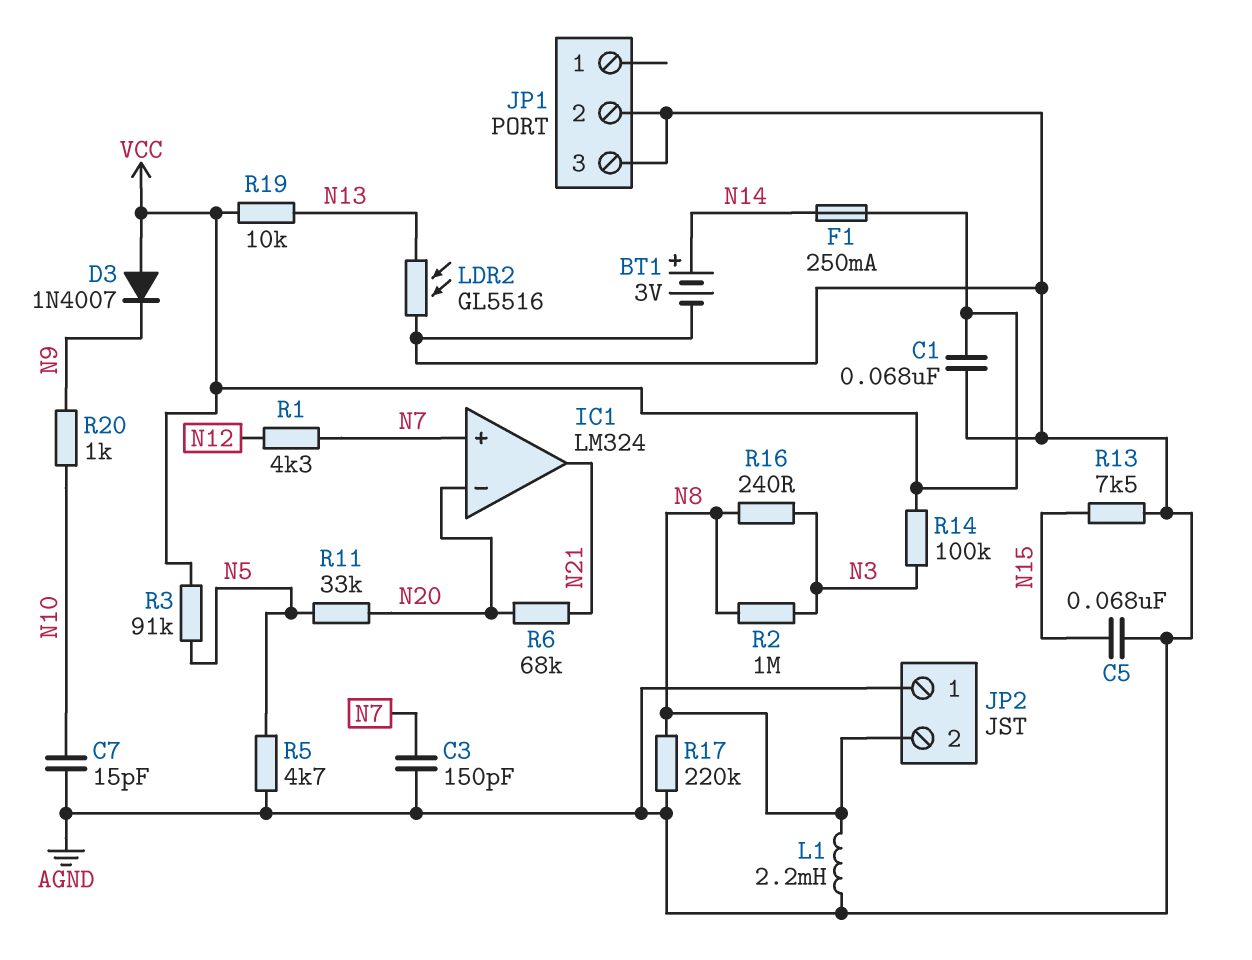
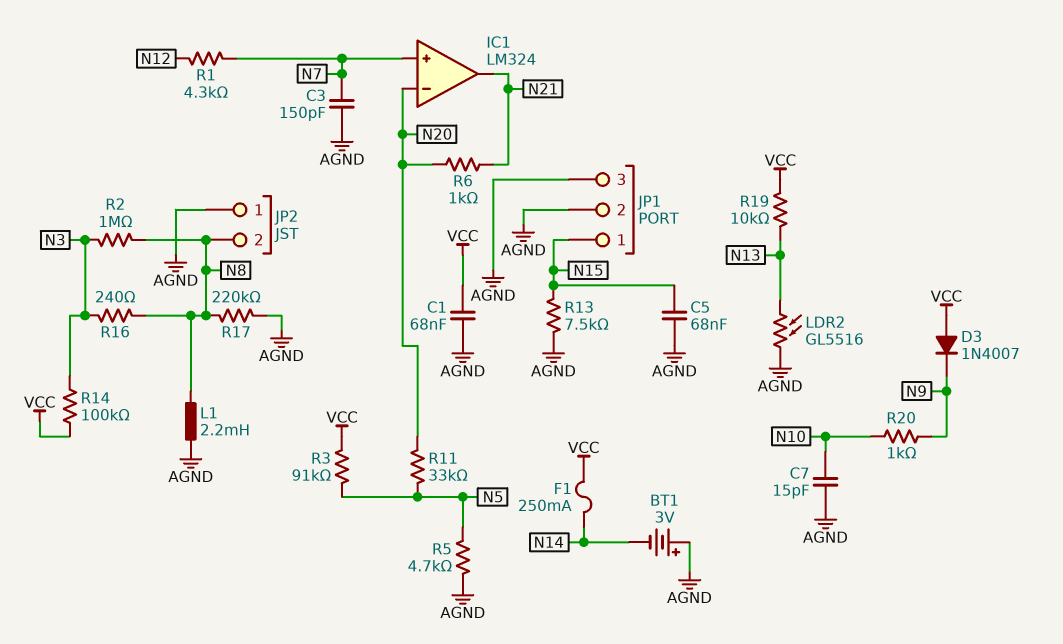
BT1: 3V (plus N14, minus AGND) -> 3V (plus AGND, minus N14)
JP1 pin 1: none -> N15
R6: 68k (N20, N21) -> 1k (N20, N21)

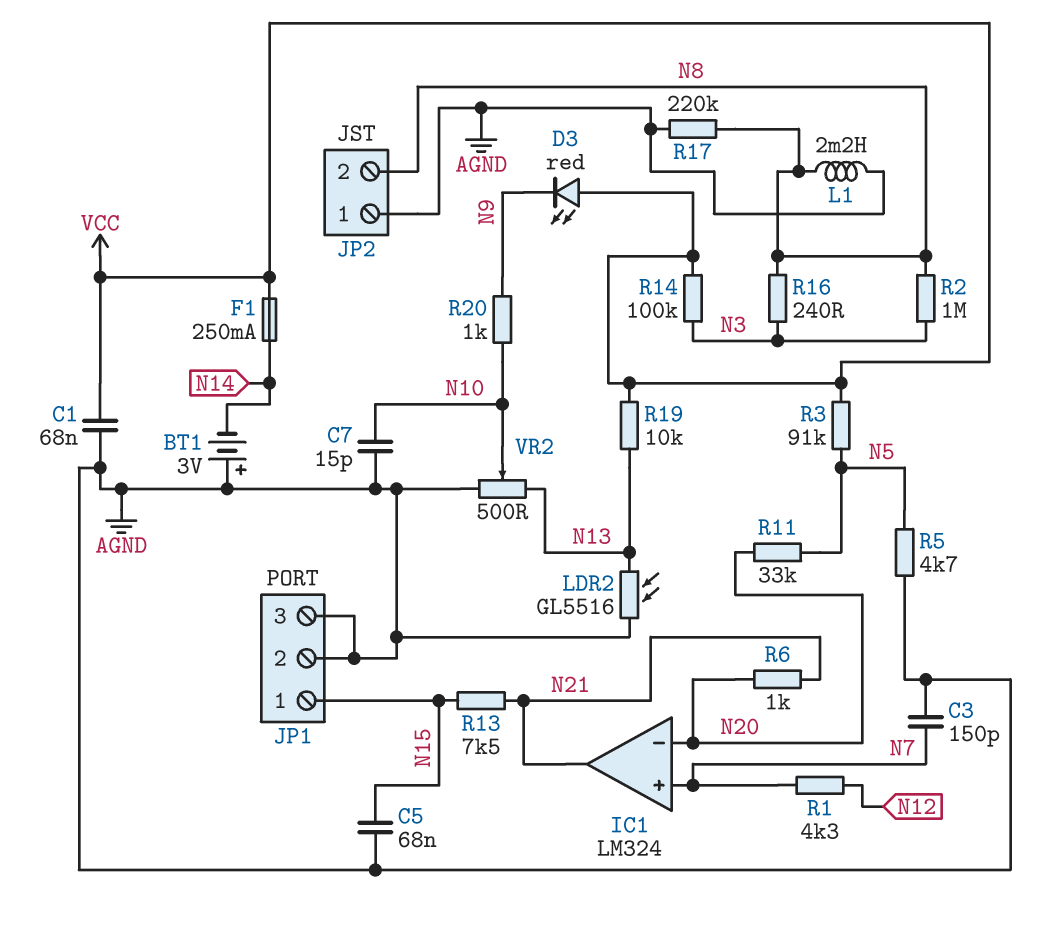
D3: diode 1N4007 (A VCC, K N9) -> LED red (A VCC, K N9)
R13: 7.5k (AGND, N15) -> 7.5k (N15, N21)
VR2: none -> 500 (AGND, N13, wiper N10)

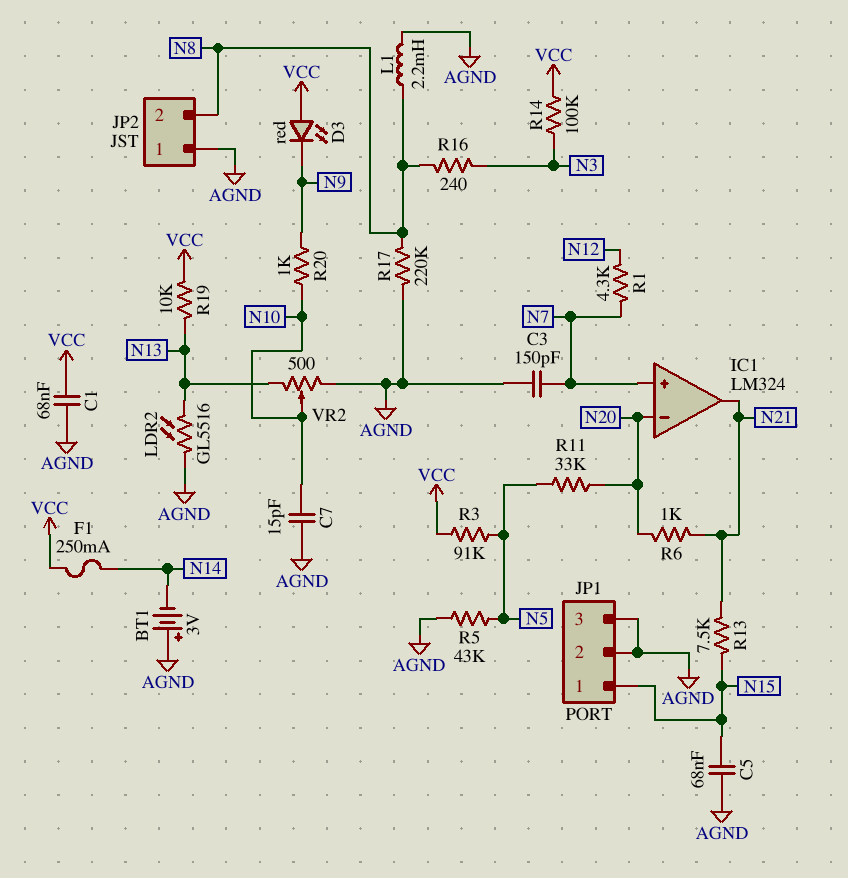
R2: 1M (N3, N8) -> none
R5: 4.7k (AGND, N5) -> 43k (AGND, N5)

